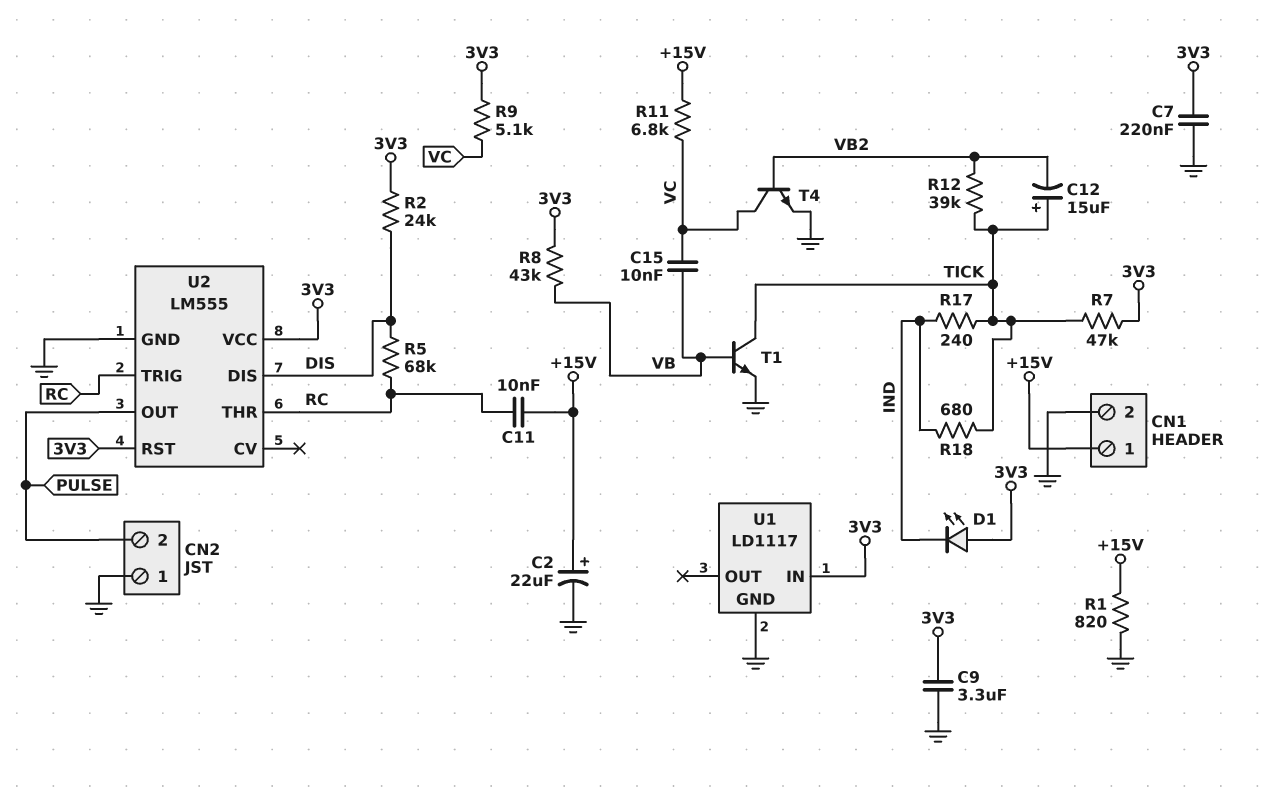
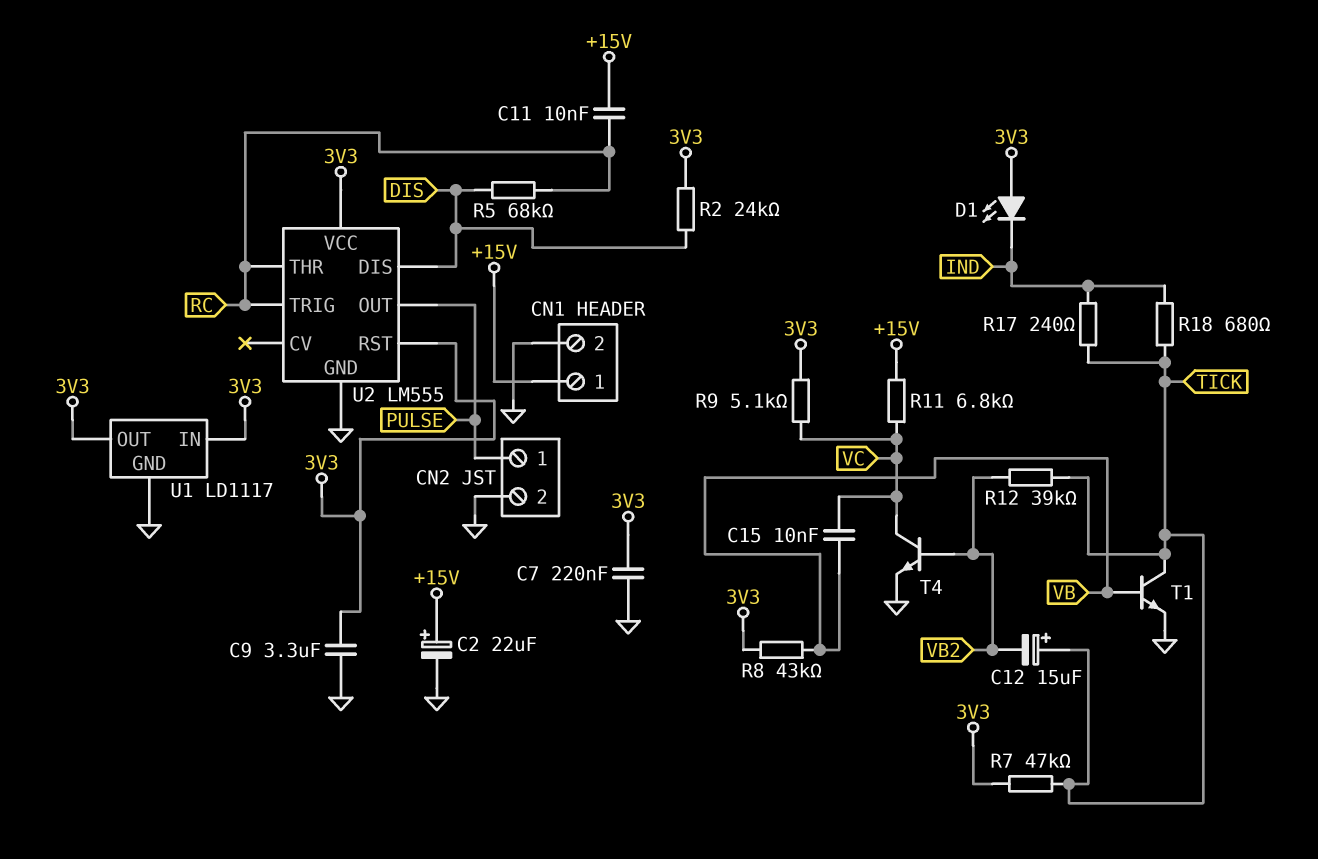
CN2 pin 1: GND -> PULSE
CN2 pin 2: PULSE -> GND
R1: 820 (+15V, GND) -> none
U1 pin OUT: none -> 3V3

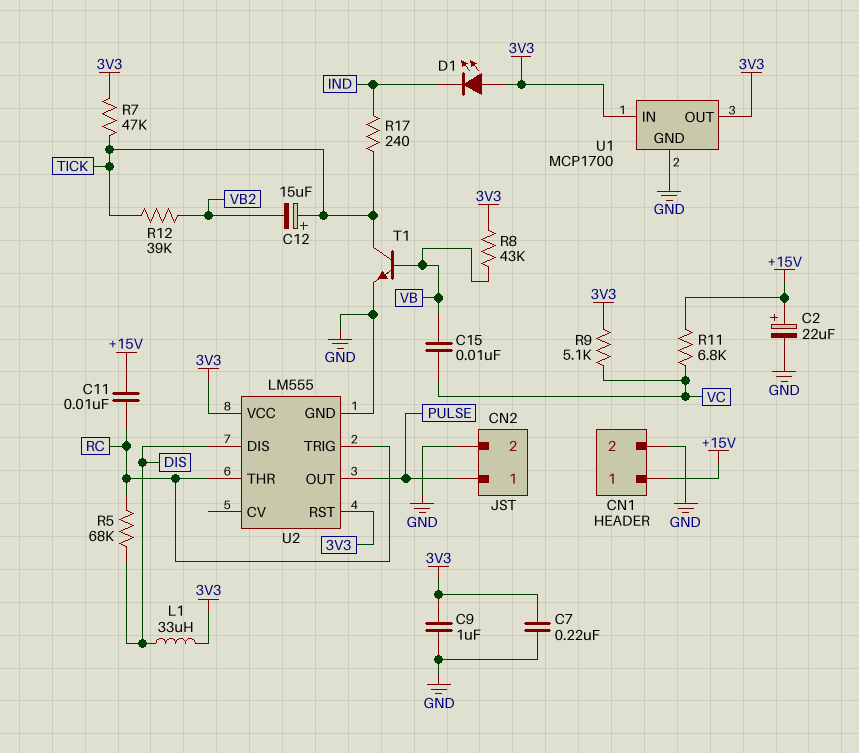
C9: 3.3uF (3V3, GND) -> 1uF (3V3, GND)
L1: none -> 33uH (3V3, DIS)
R2: 24k (3V3, DIS) -> none
R18: 680 (IND, TICK) -> none
T4: NPN (B VB2, C VC, E GND) -> none
U1: LD1117 -> MCP1700

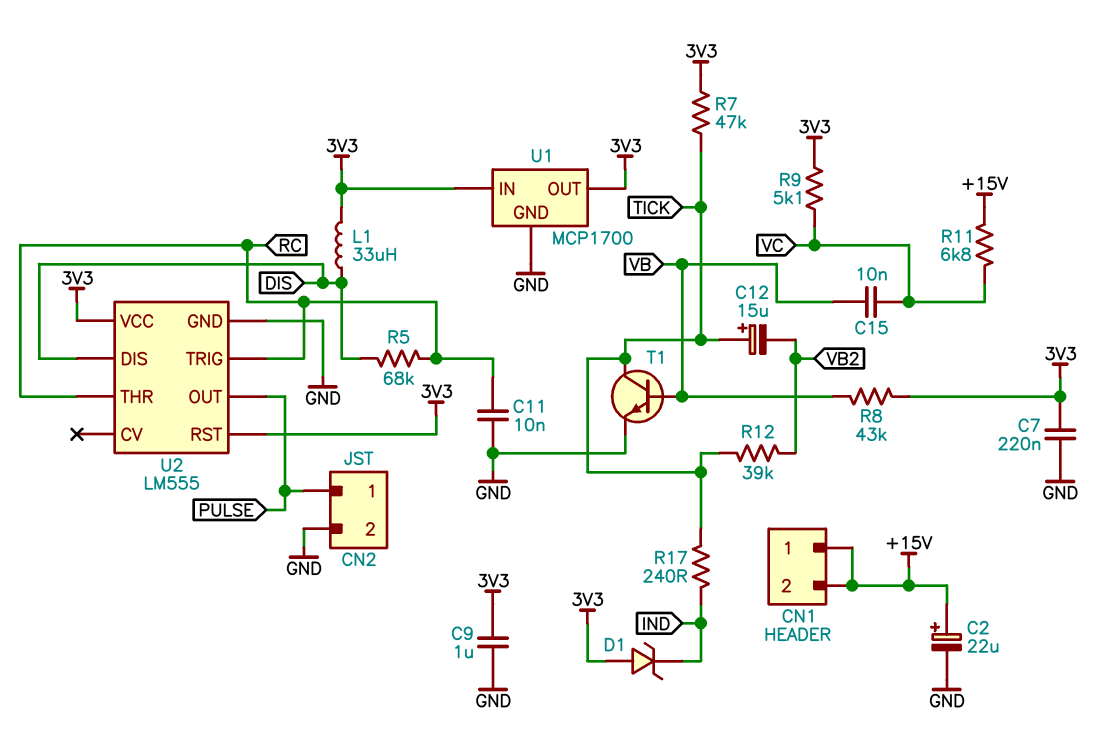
C11: 10nF (+15V, RC) -> 10nF (GND, RC)
CN1 pin 2: GND -> +15V
D1: LED (A 3V3, K IND) -> zener (A 3V3, K IND)

